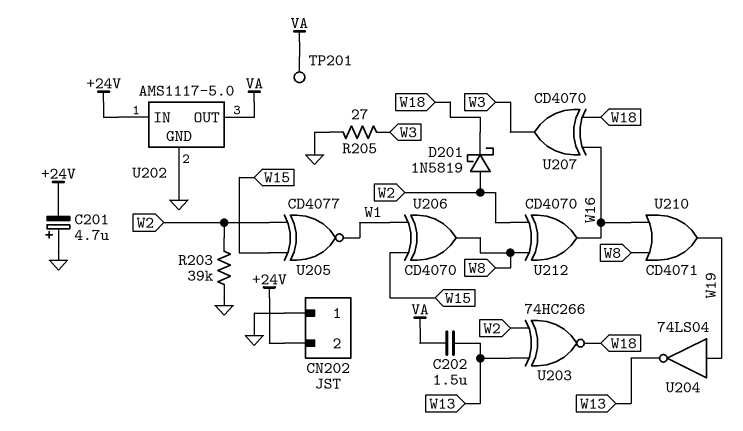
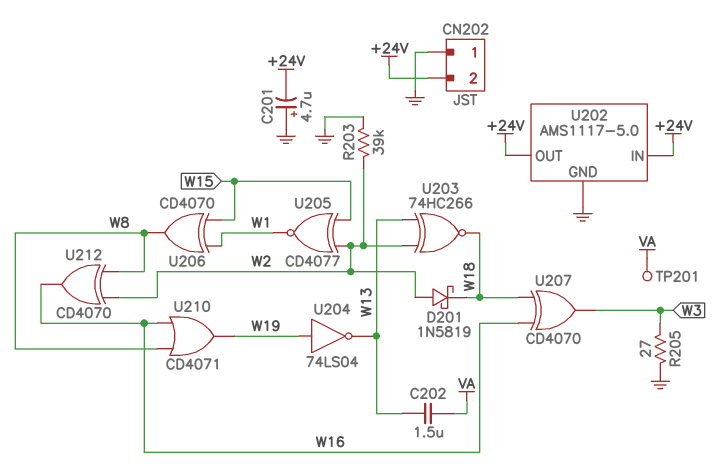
U202 pin OUT: VA -> +24V

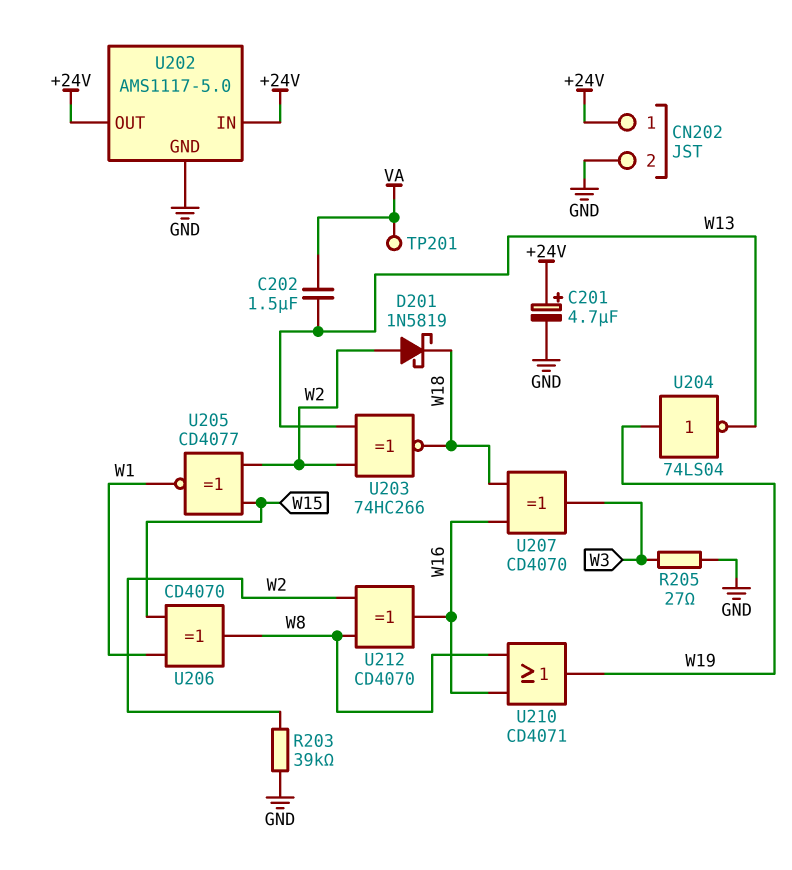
C201: 4.7uF (plus GND, minus +24V) -> 4.7uF (plus +24V, minus GND)
CN202 pin 1: GND -> +24V
CN202 pin 2: +24V -> GND

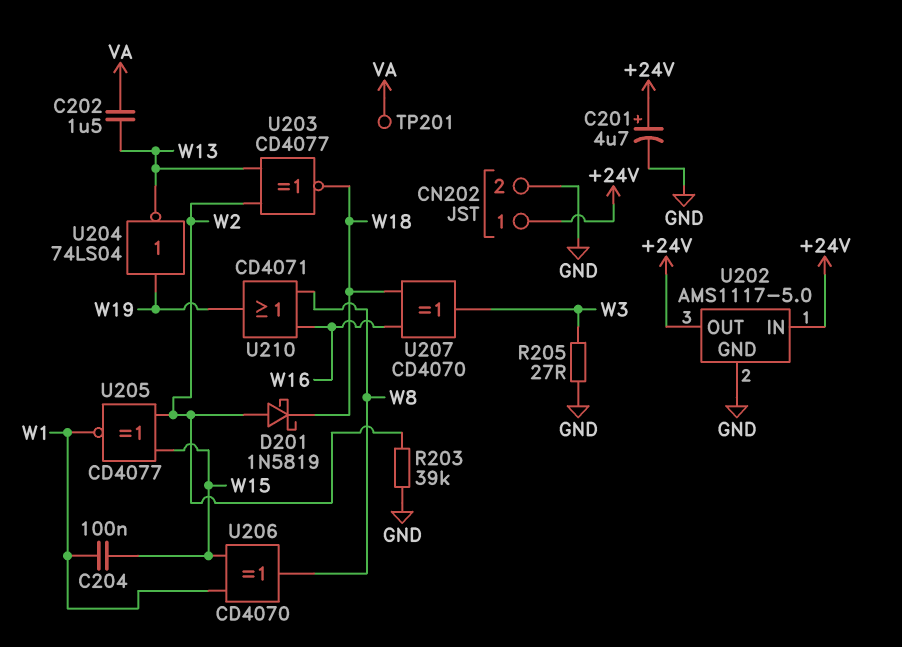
C204: none -> 100nF (W1, W15)
U203: XNOR 74HC266 (in W2, in W13, out W18) -> XNOR CD4077 (in W2, in W13, out W18)
U212: XOR CD4070 (in W2, in W8, out W16) -> none

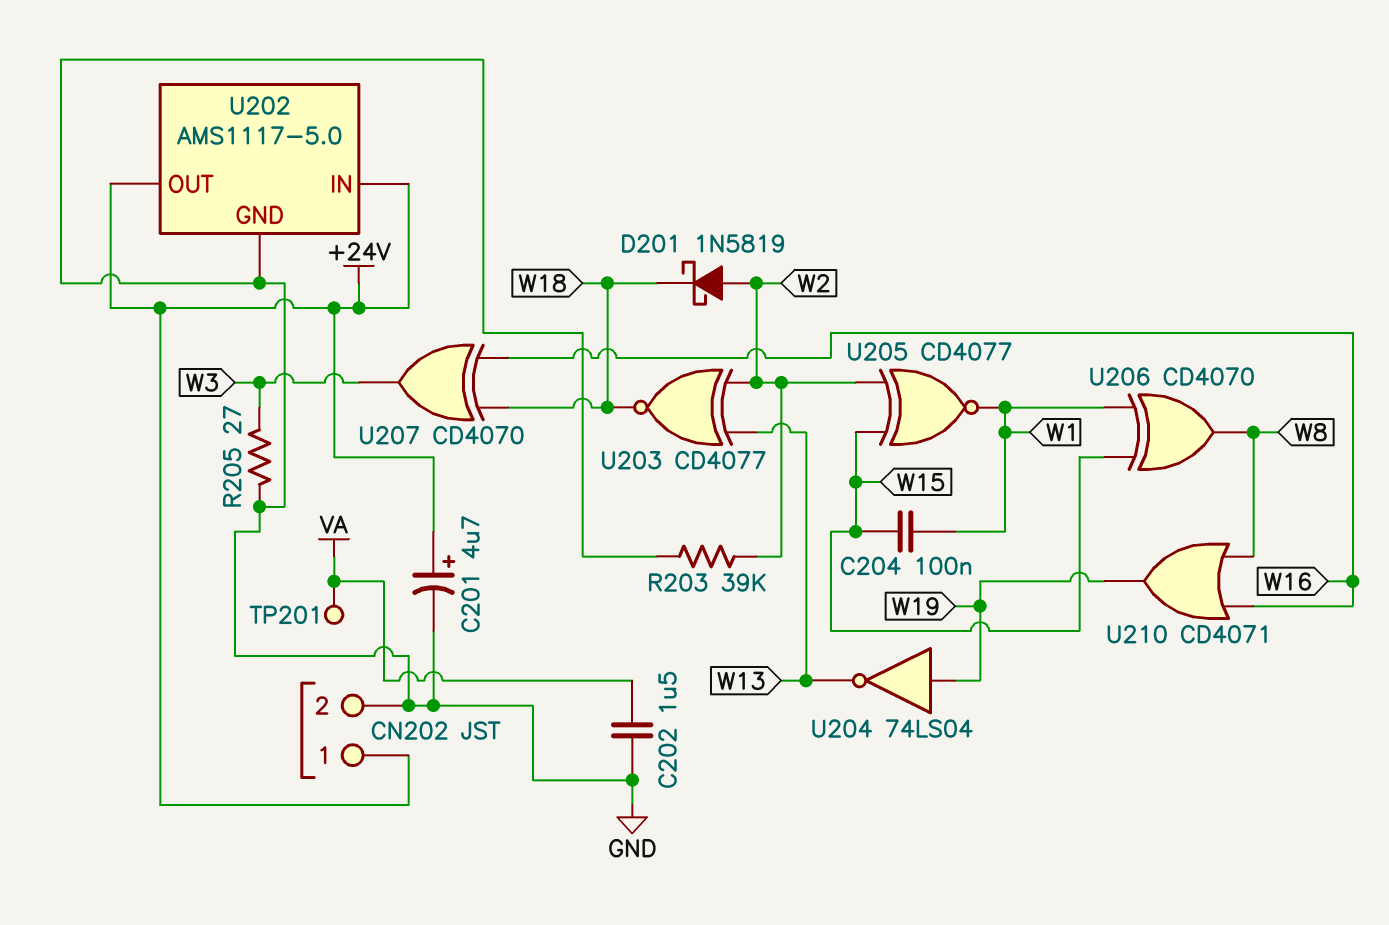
C202: 1.5uF (VA, W13) -> 1.5uF (GND, VA)

